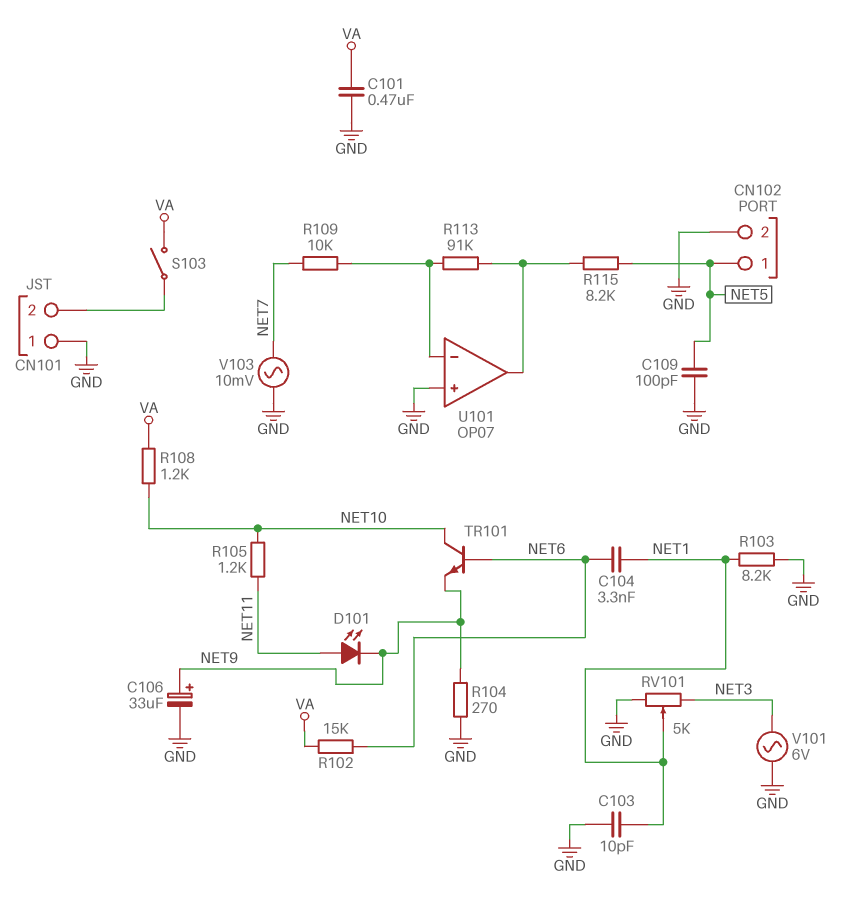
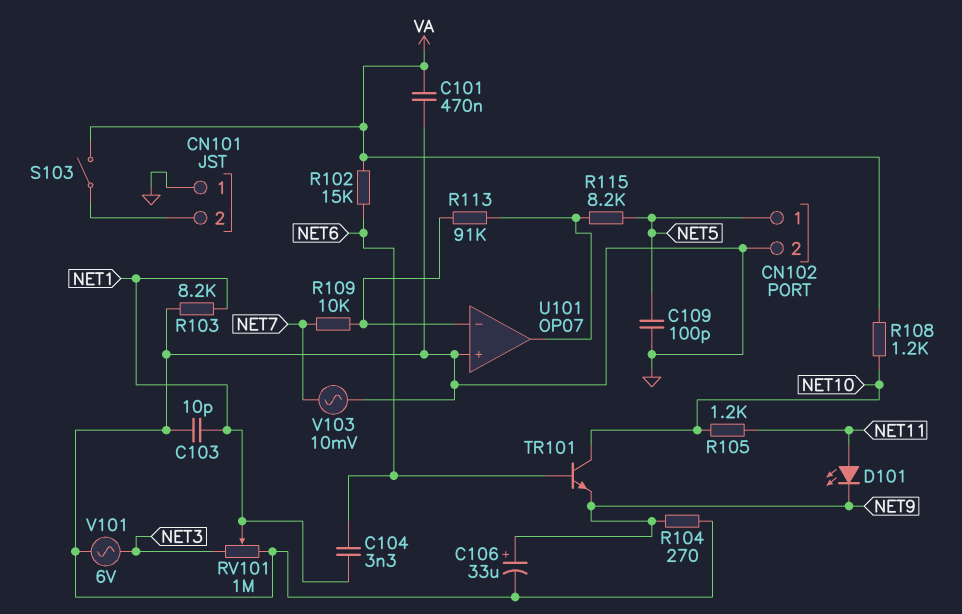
RV101: 5k (GND, NET3, wiper NET1) -> 1M (GND, NET3, wiper NET1)

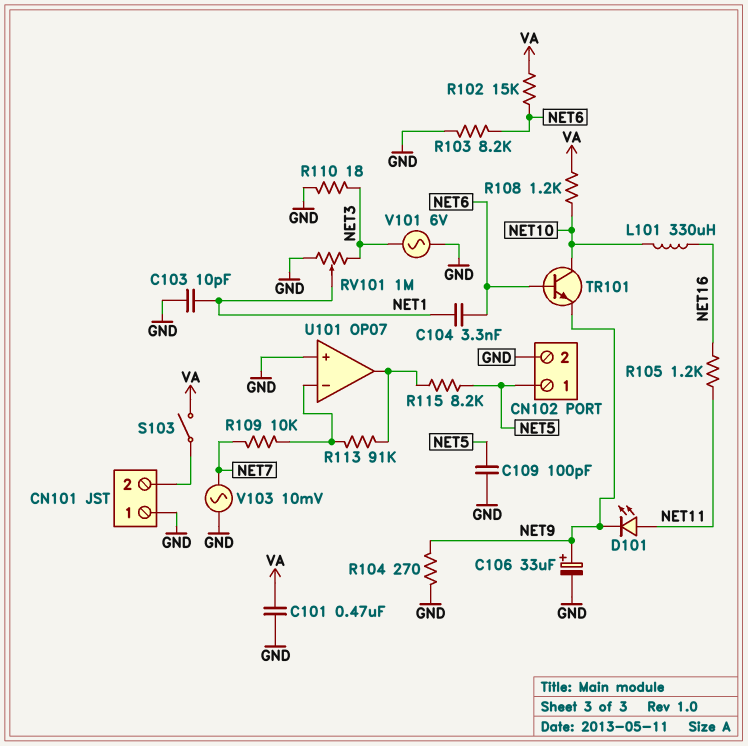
L101: none -> 330uH (NET10, NET16)
R103: 8.2k (GND, NET1) -> 8.2k (GND, NET6)
R105: 1.2k (NET10, NET11) -> 1.2k (NET11, NET16)
R110: none -> 18 (GND, NET3)

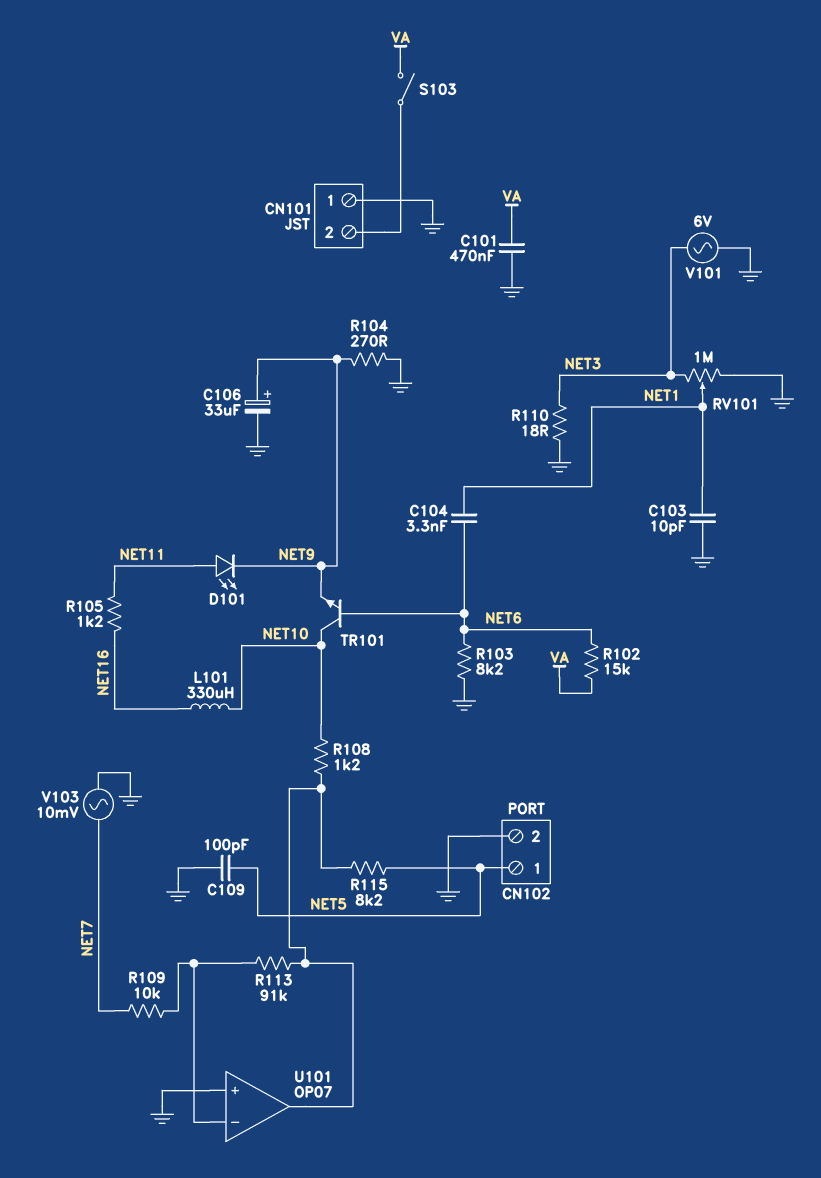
R108: 1.2k (NET10, VA) -> 1.2k (NET10, U101/out)

